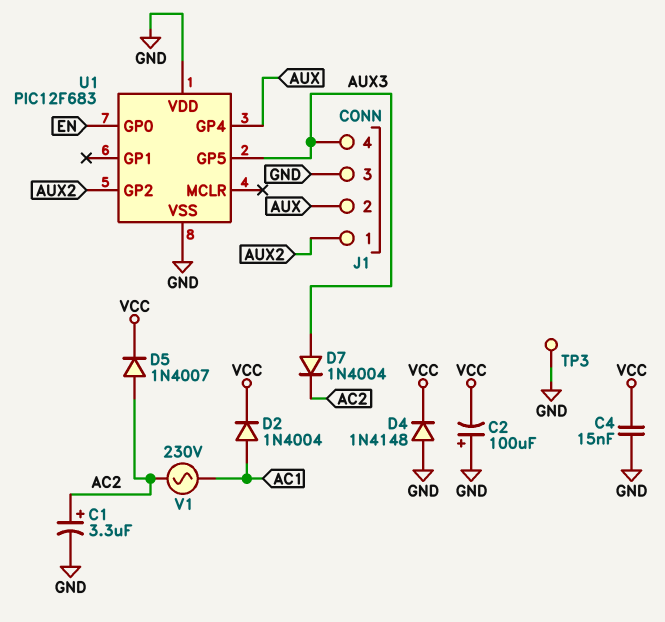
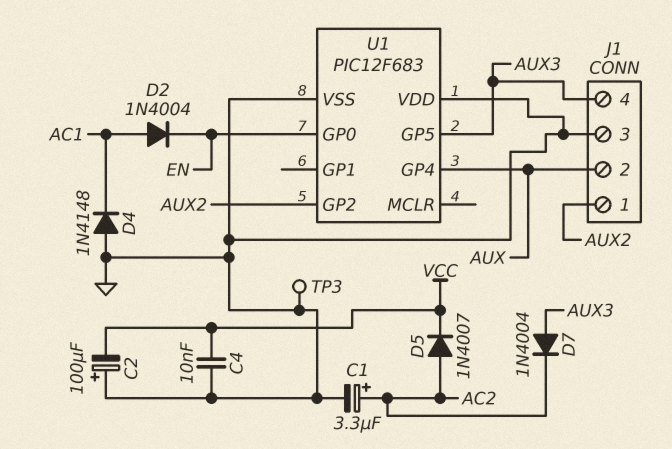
C4: 15nF (GND, VCC) -> 10nF (GND, VCC)
D2: diode 1N4004 (A AC1, K VCC) -> diode 1N4004 (A AC1, K EN)
D4: diode 1N4148 (A GND, K VCC) -> diode 1N4148 (A GND, K AC1)
V1: AC 230V (AC1, AC2) -> none

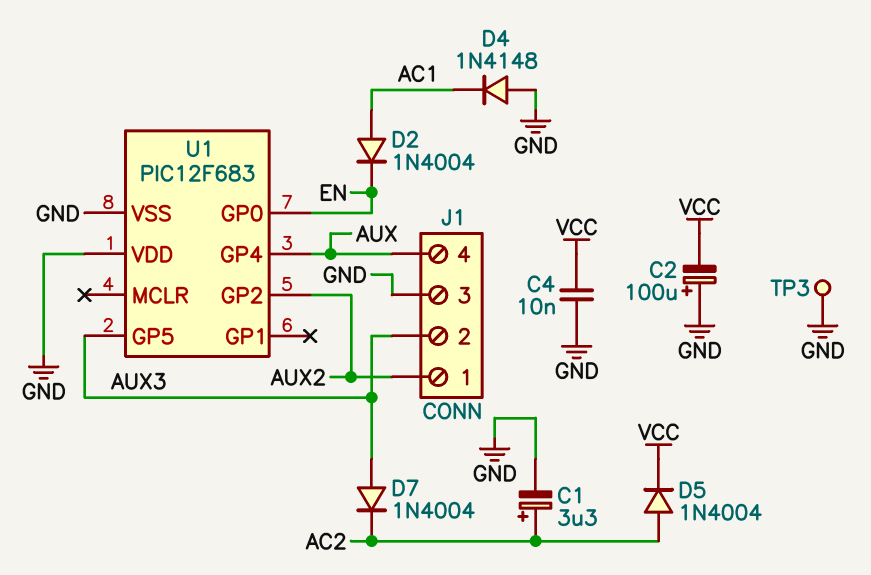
D5: diode 1N4007 (A AC2, K VCC) -> diode 1N4004 (A AC2, K VCC)
J1 pin 2: AUX -> AUX3
J1 pin 4: AUX3 -> AUX

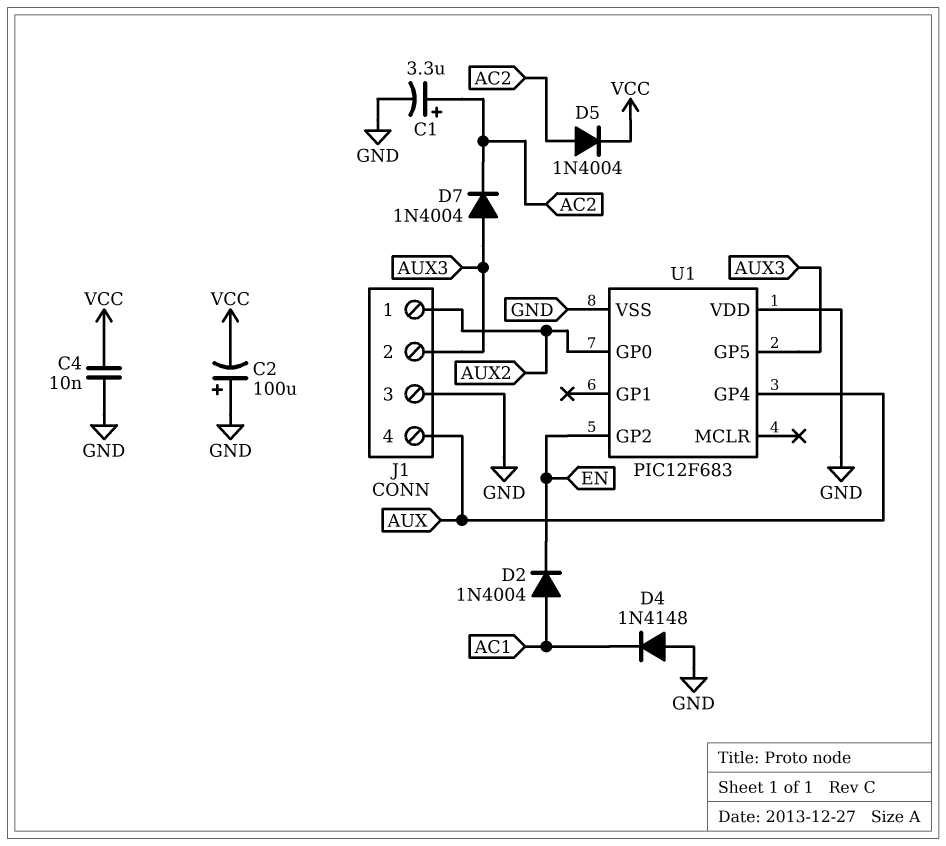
TP3: test point (GND) -> none
U1 pin GP0: EN -> AUX2
U1 pin GP2: AUX2 -> EN

